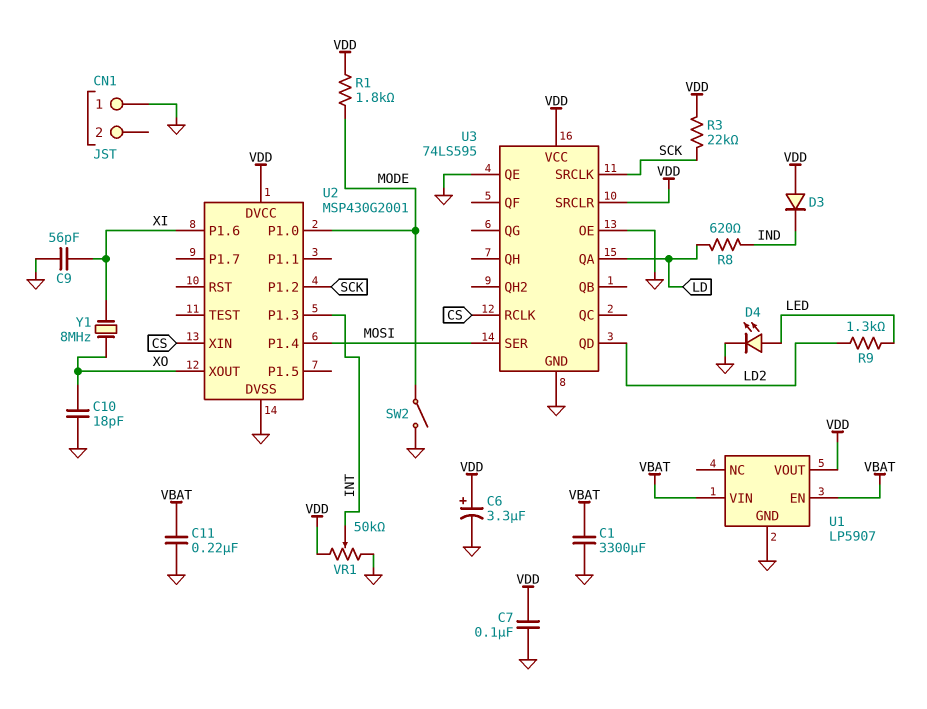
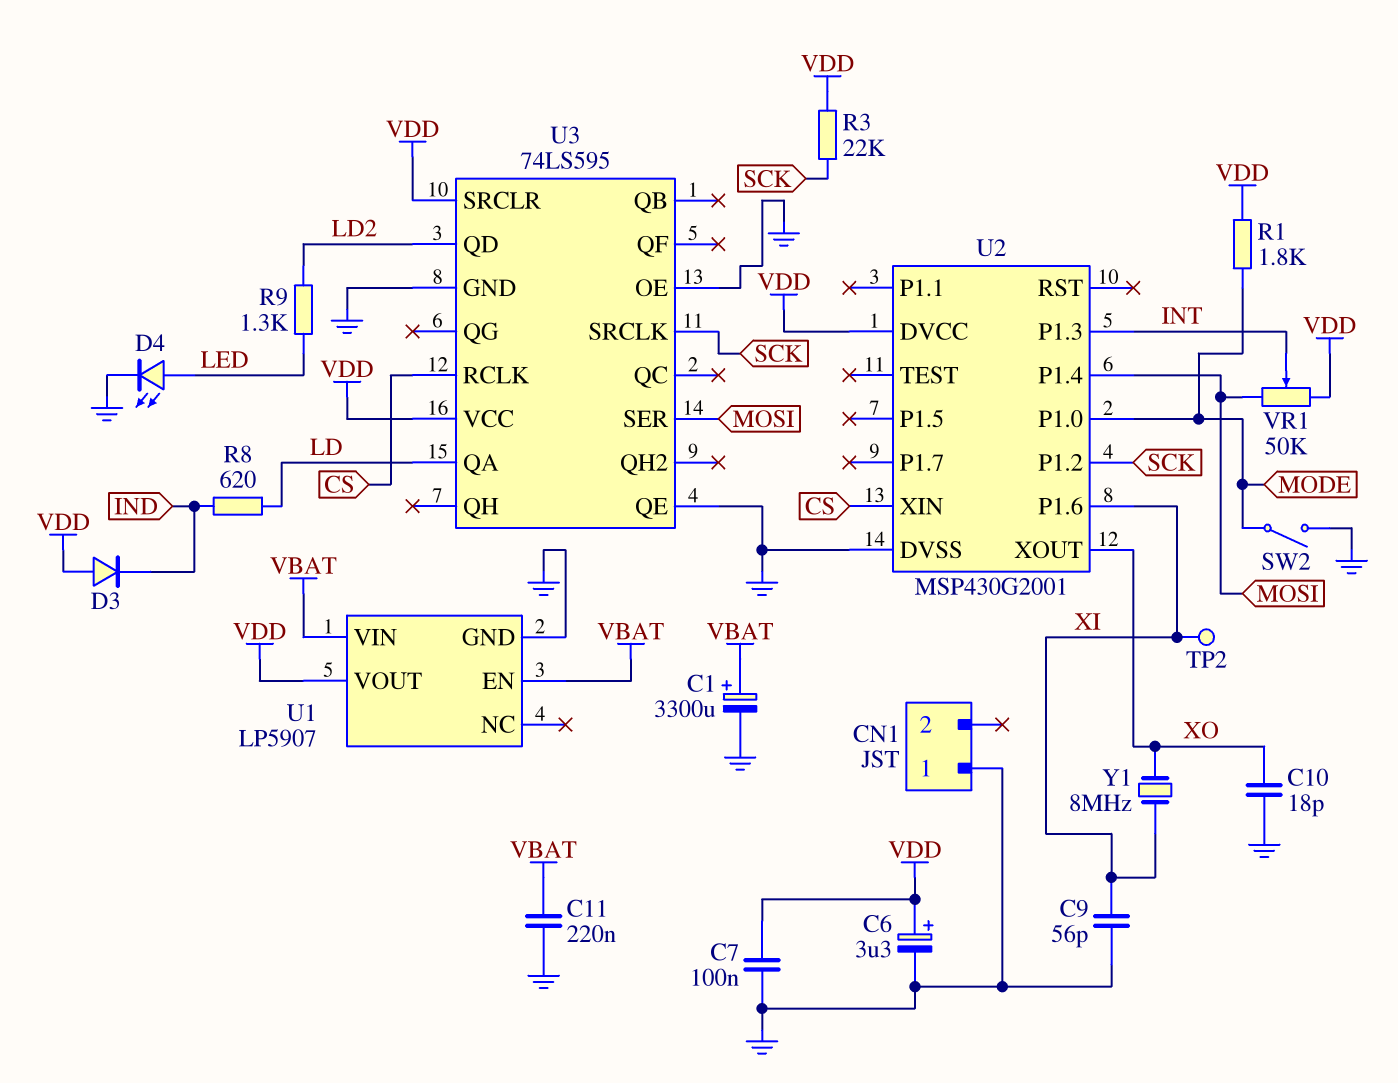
C1: 3300uF (GND, VBAT) -> 3300uF (plus VBAT, minus GND)
TP2: none -> test point (XI)
VR1: 50k (GND, VDD, wiper INT) -> 50k (MOSI, VDD, wiper INT)

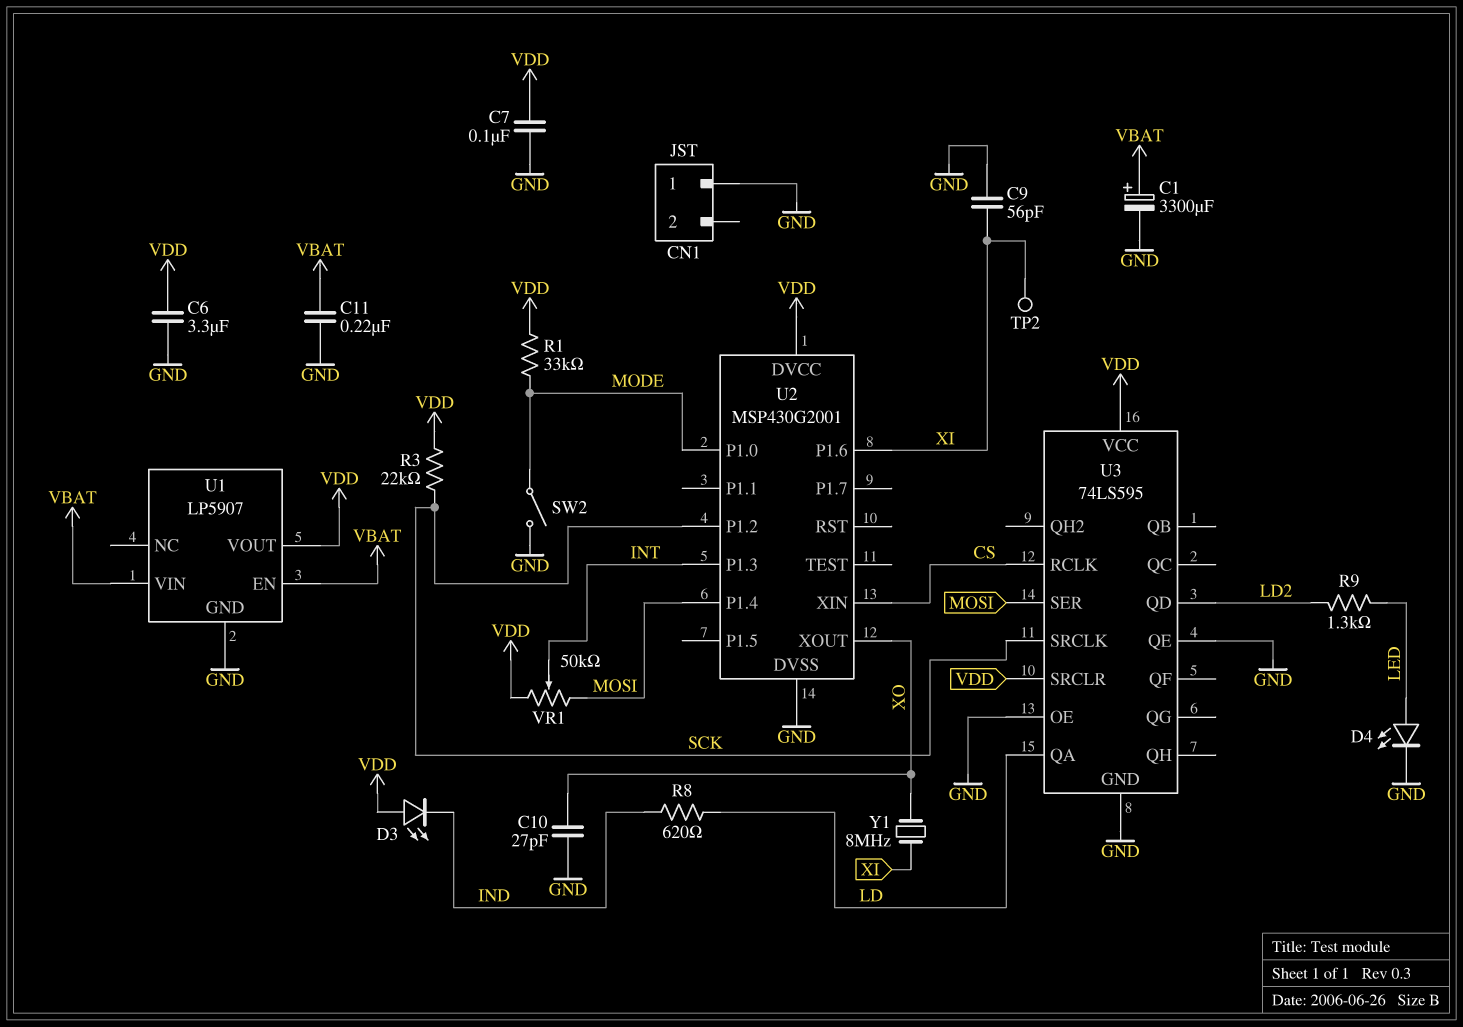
C6: 3.3uF (plus VDD, minus GND) -> 3.3uF (GND, VDD)
C10: 18pF (GND, XO) -> 27pF (GND, XO)
D3: diode (A VDD, K IND) -> LED (A VDD, K IND)
R1: 1.8k (MODE, VDD) -> 33k (MODE, VDD)

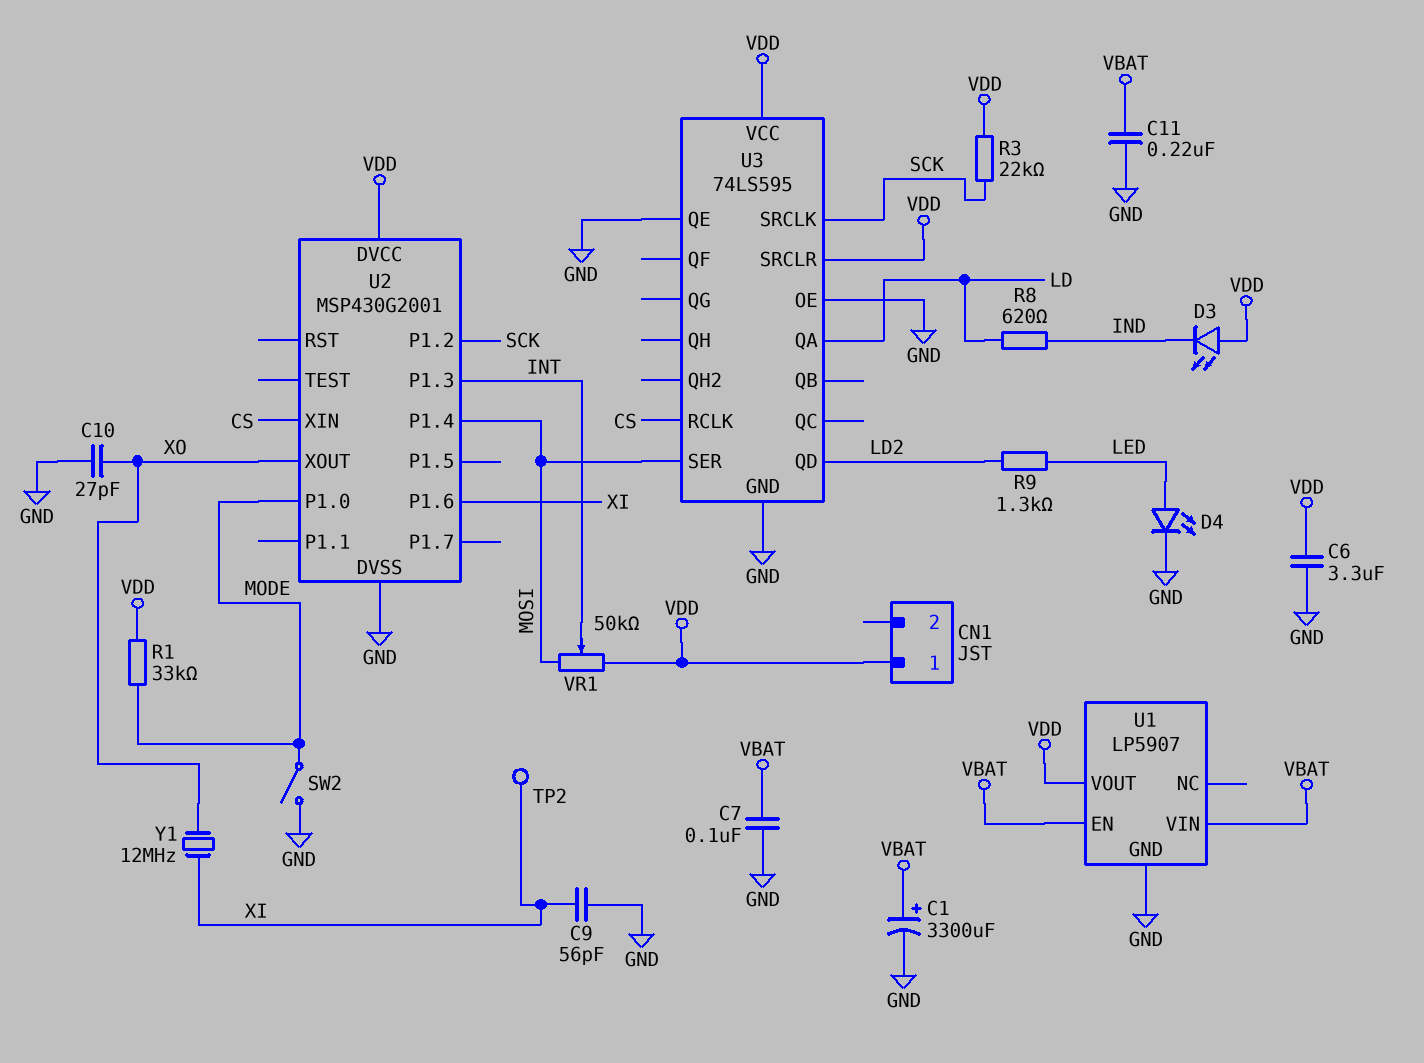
C7: 100nF (GND, VDD) -> 100nF (GND, VBAT)
CN1 pin 1: GND -> VDD
Y1: 8MHz (XI, XO) -> 12MHz (XI, XO)

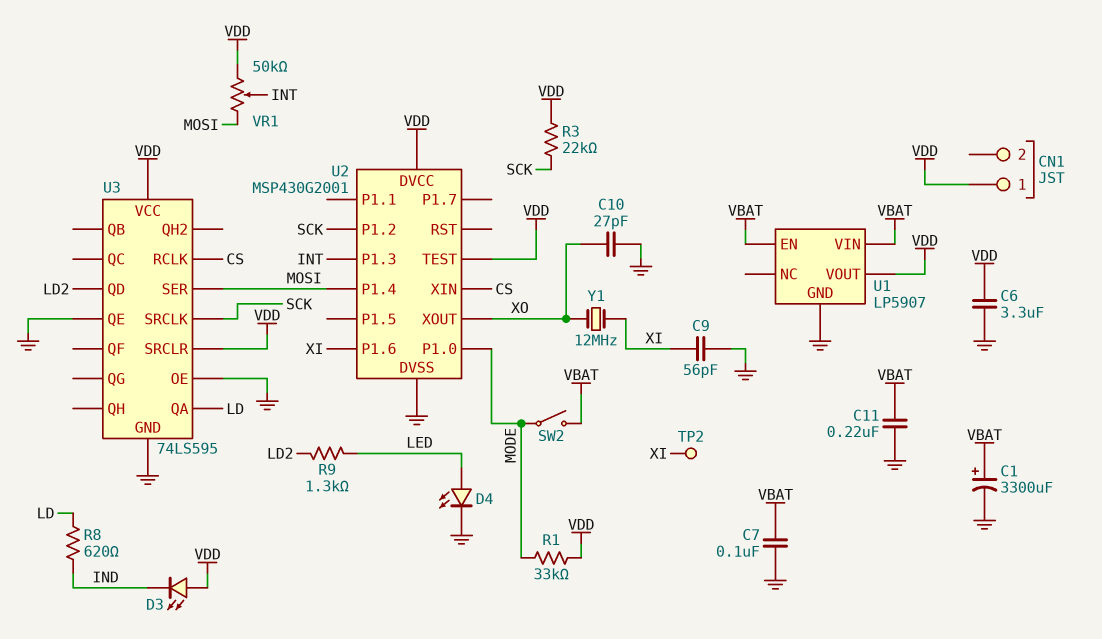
SW2: switch (GND, MODE) -> switch (MODE, VBAT)
U2 pin TEST: none -> VDD

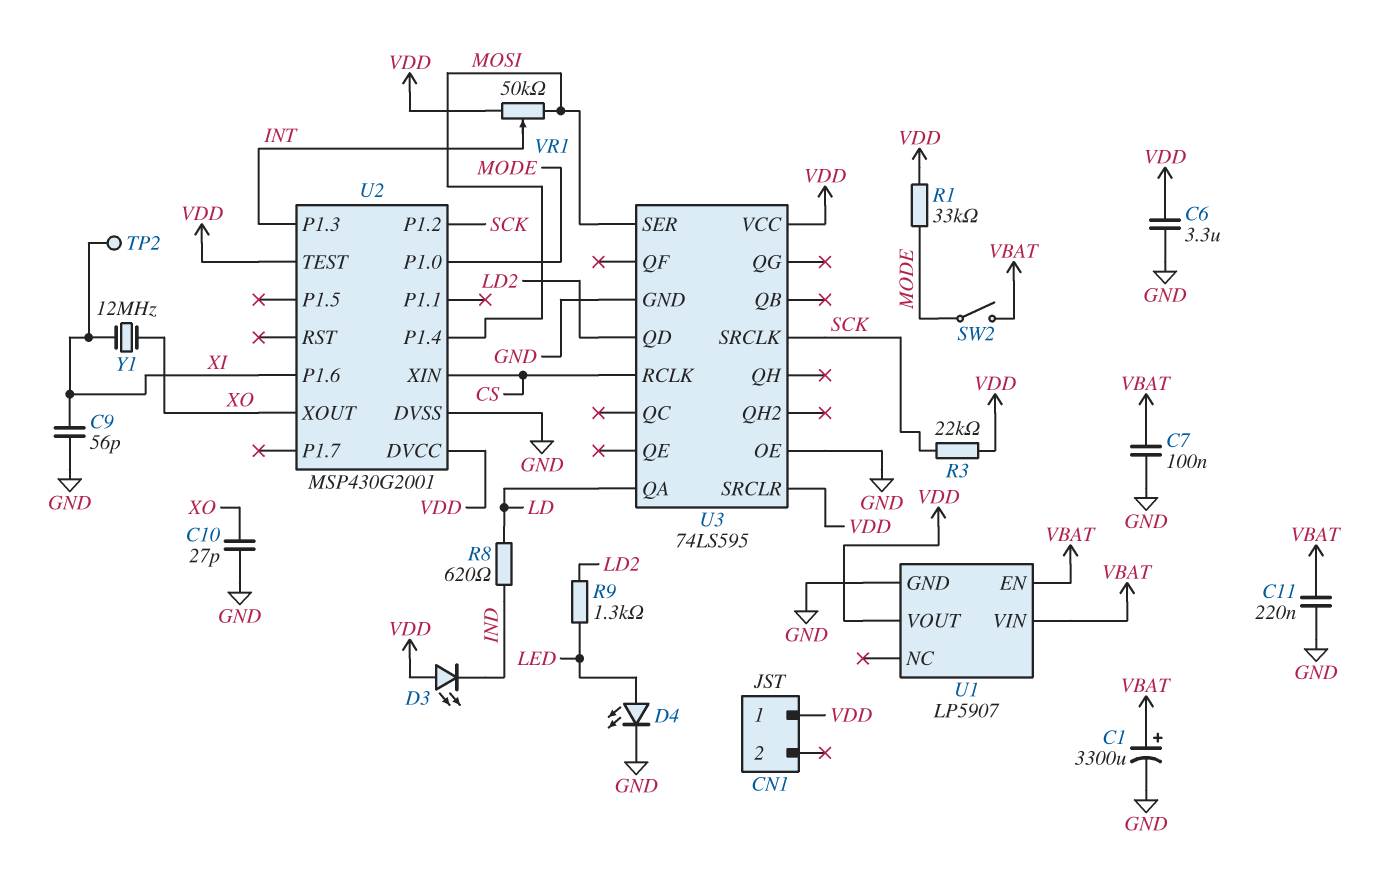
U3 pin QE: GND -> none

